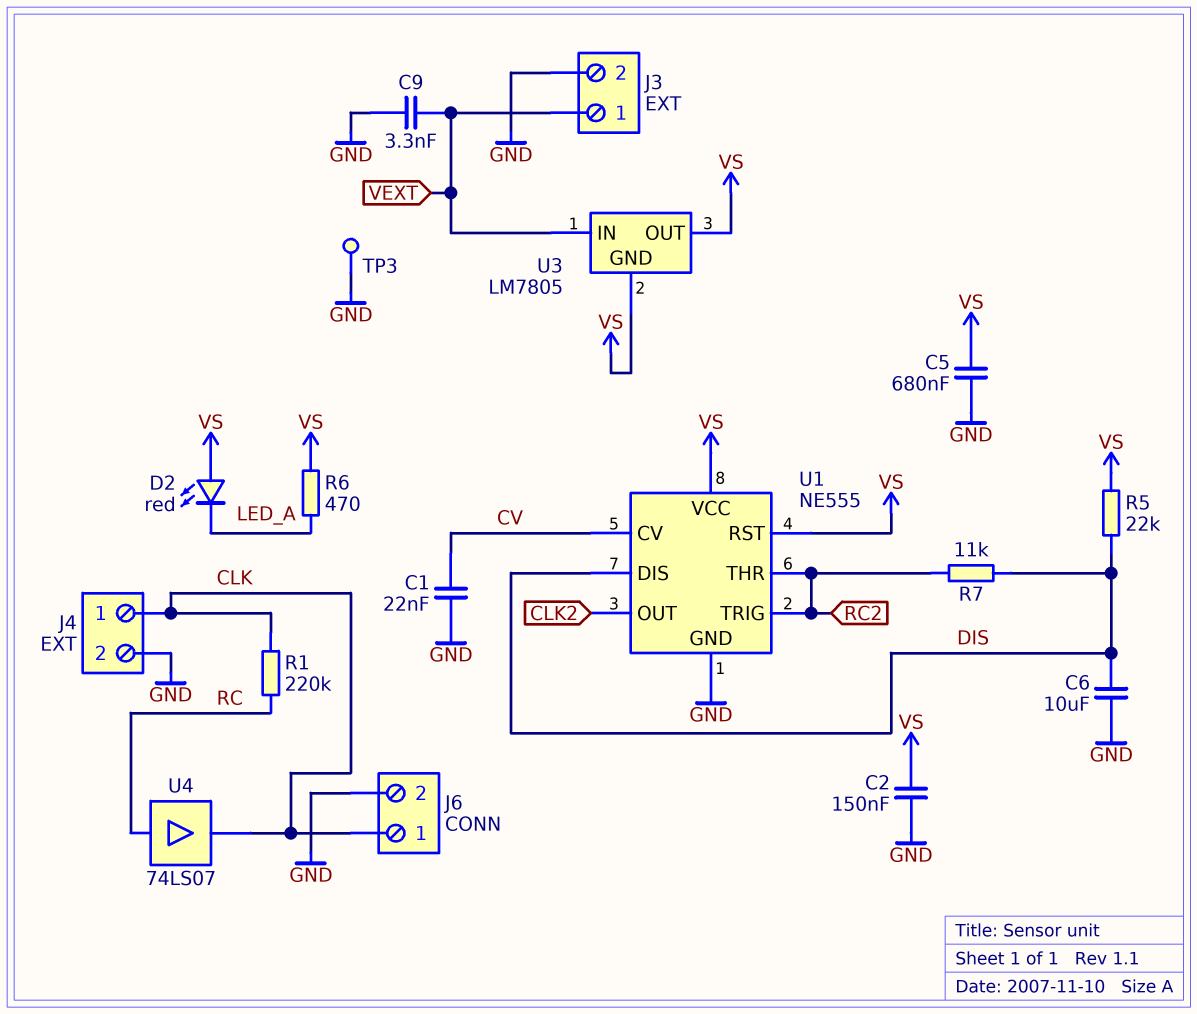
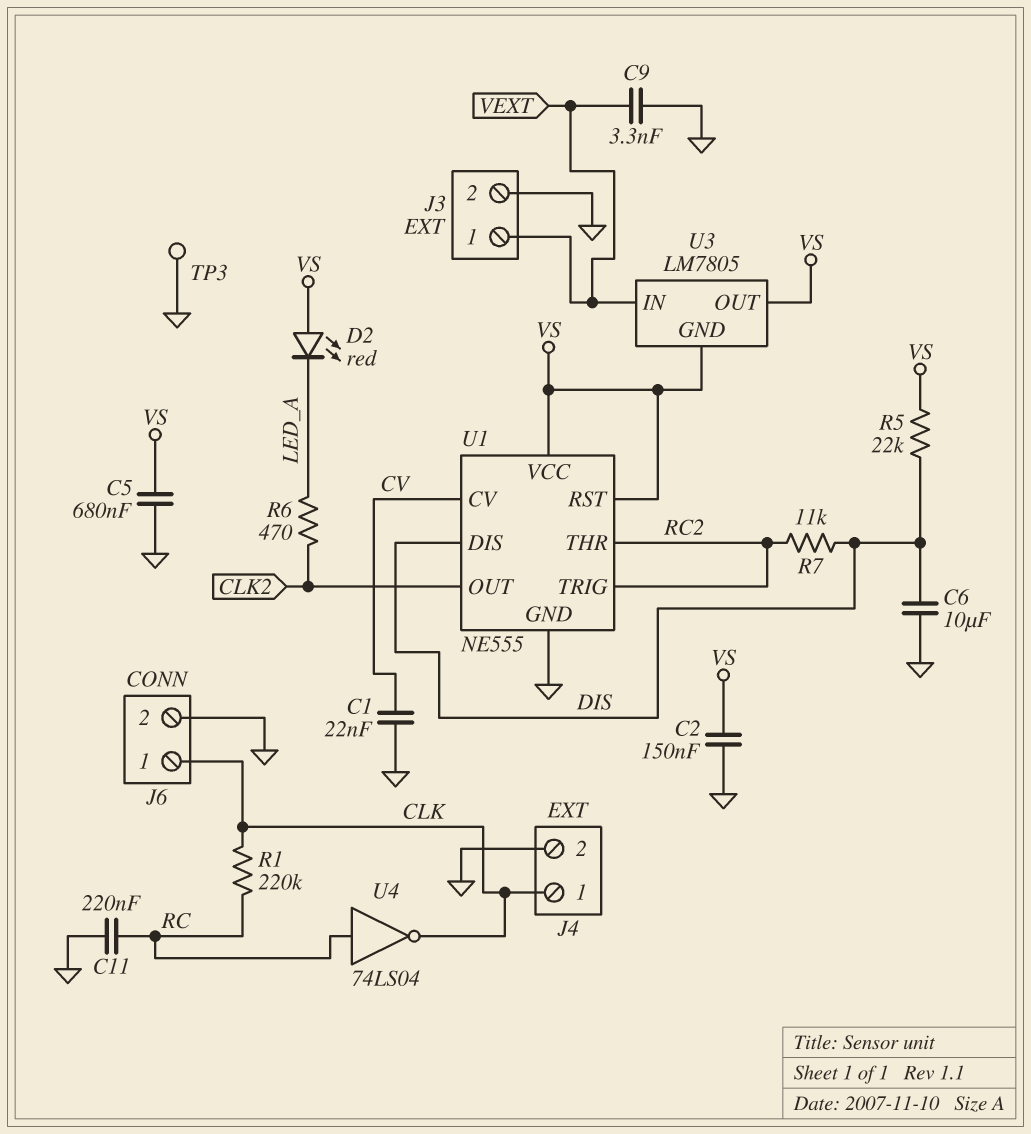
C11: none -> 220nF (GND, RC)
R6: 470 (LED_A, VS) -> 470 (CLK2, LED_A)
U4: buffer 74LS07 (in RC, out CLK) -> NOT 74LS04 (in RC, out CLK)

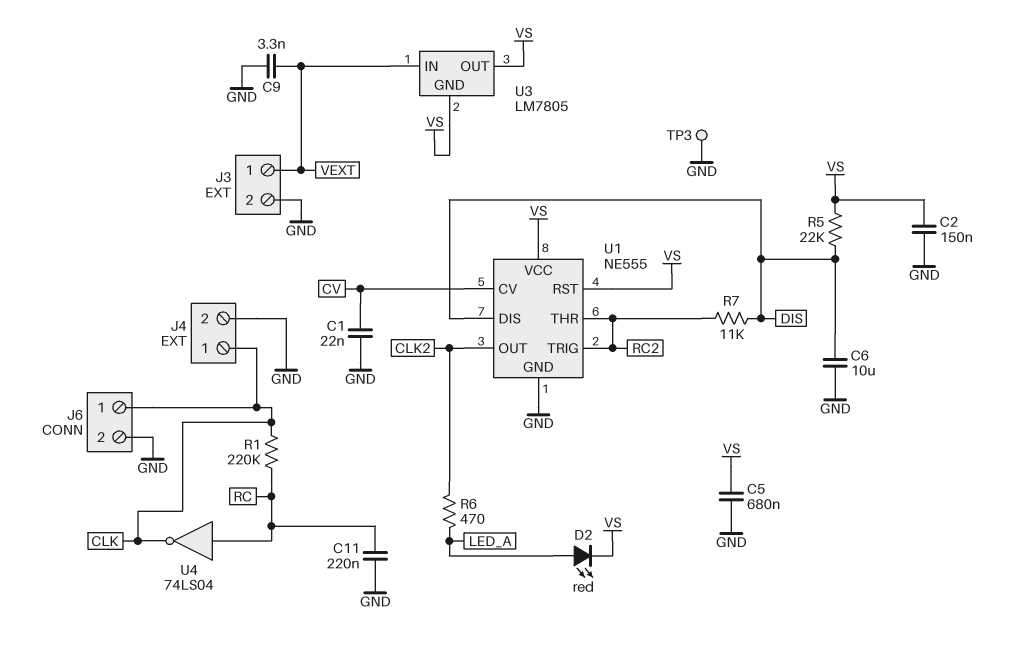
D2: LED red (A VS, K LED_A) -> LED red (A LED_A, K VS)

